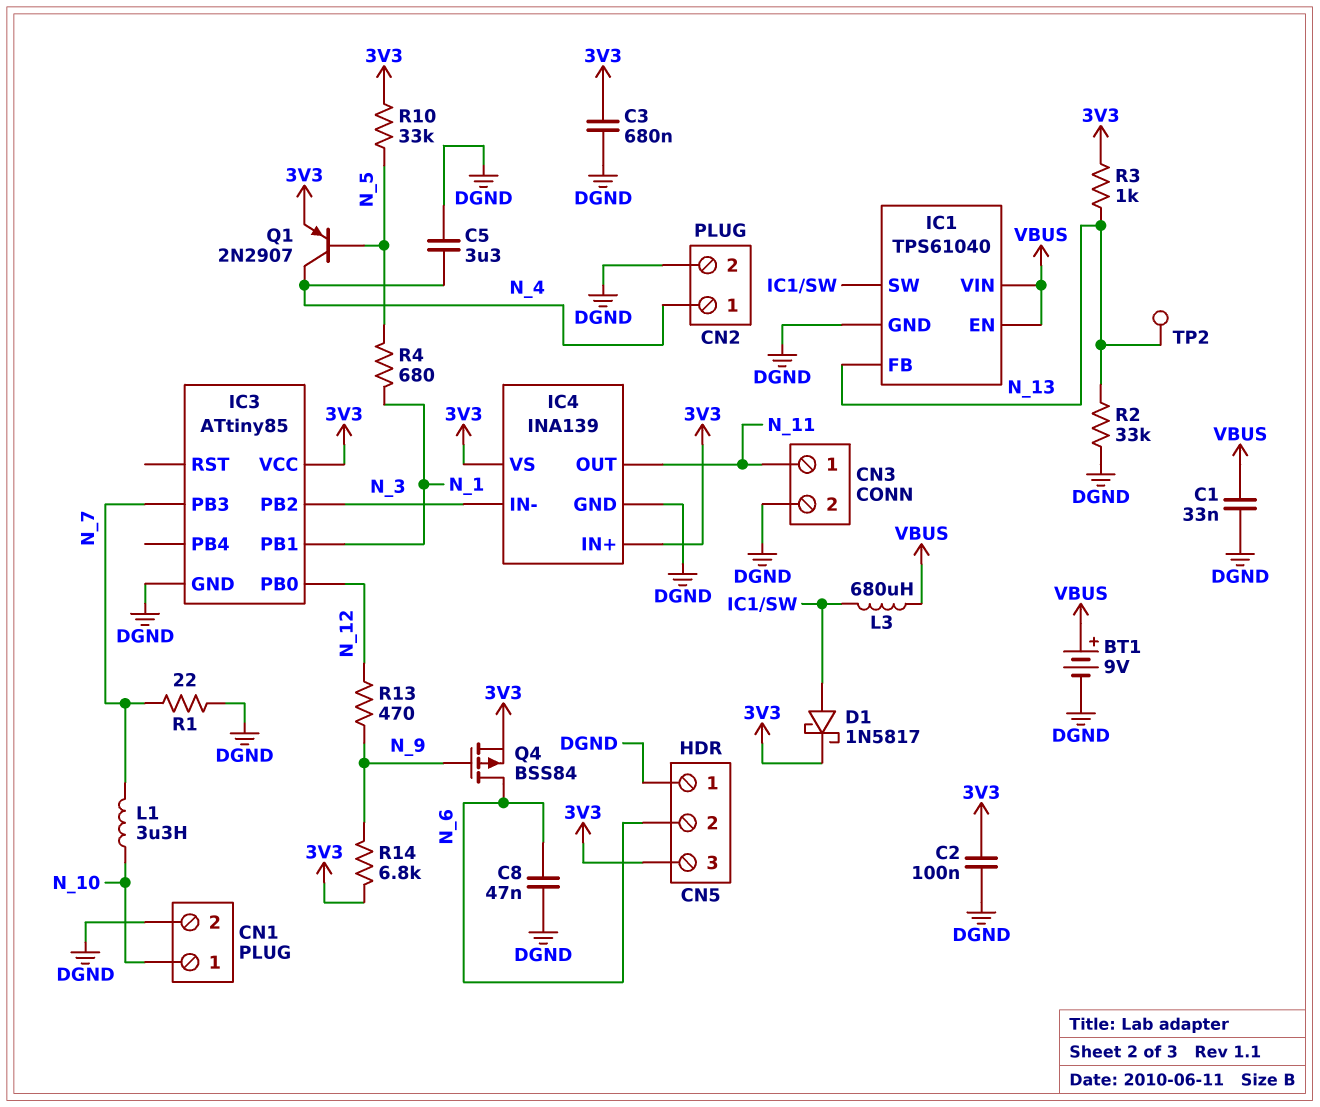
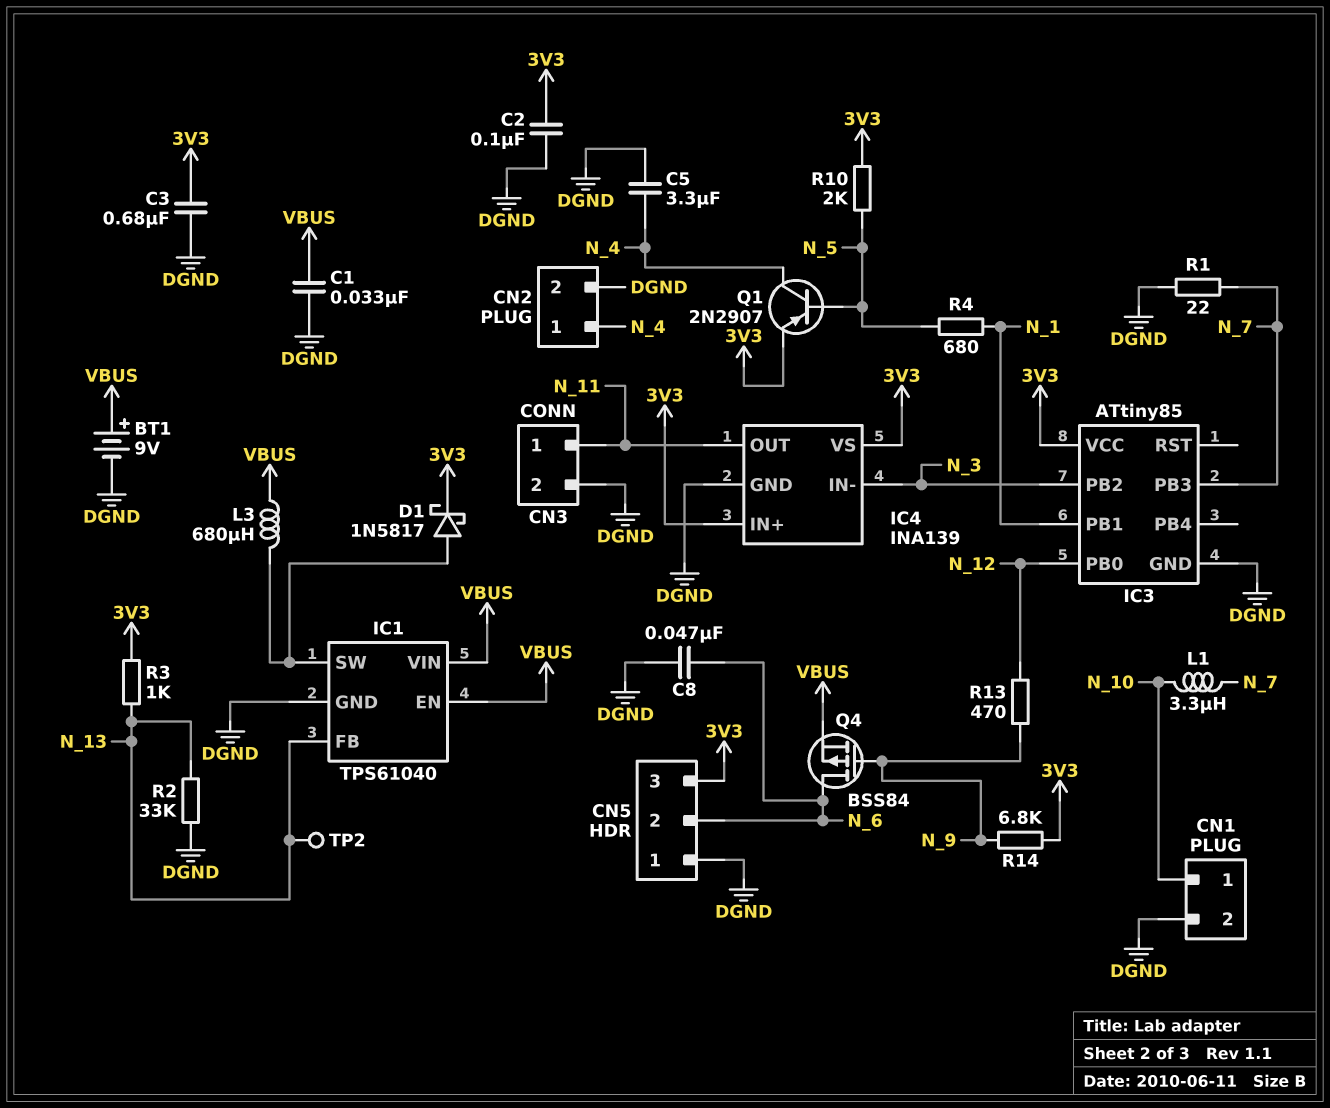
Q4: PMOS BSS84 (G N_9, D N_6, S 3V3) -> PMOS BSS84 (G N_9, D N_6, S VBUS)
R10: 33k (3V3, N_5) -> 2k (3V3, N_5)

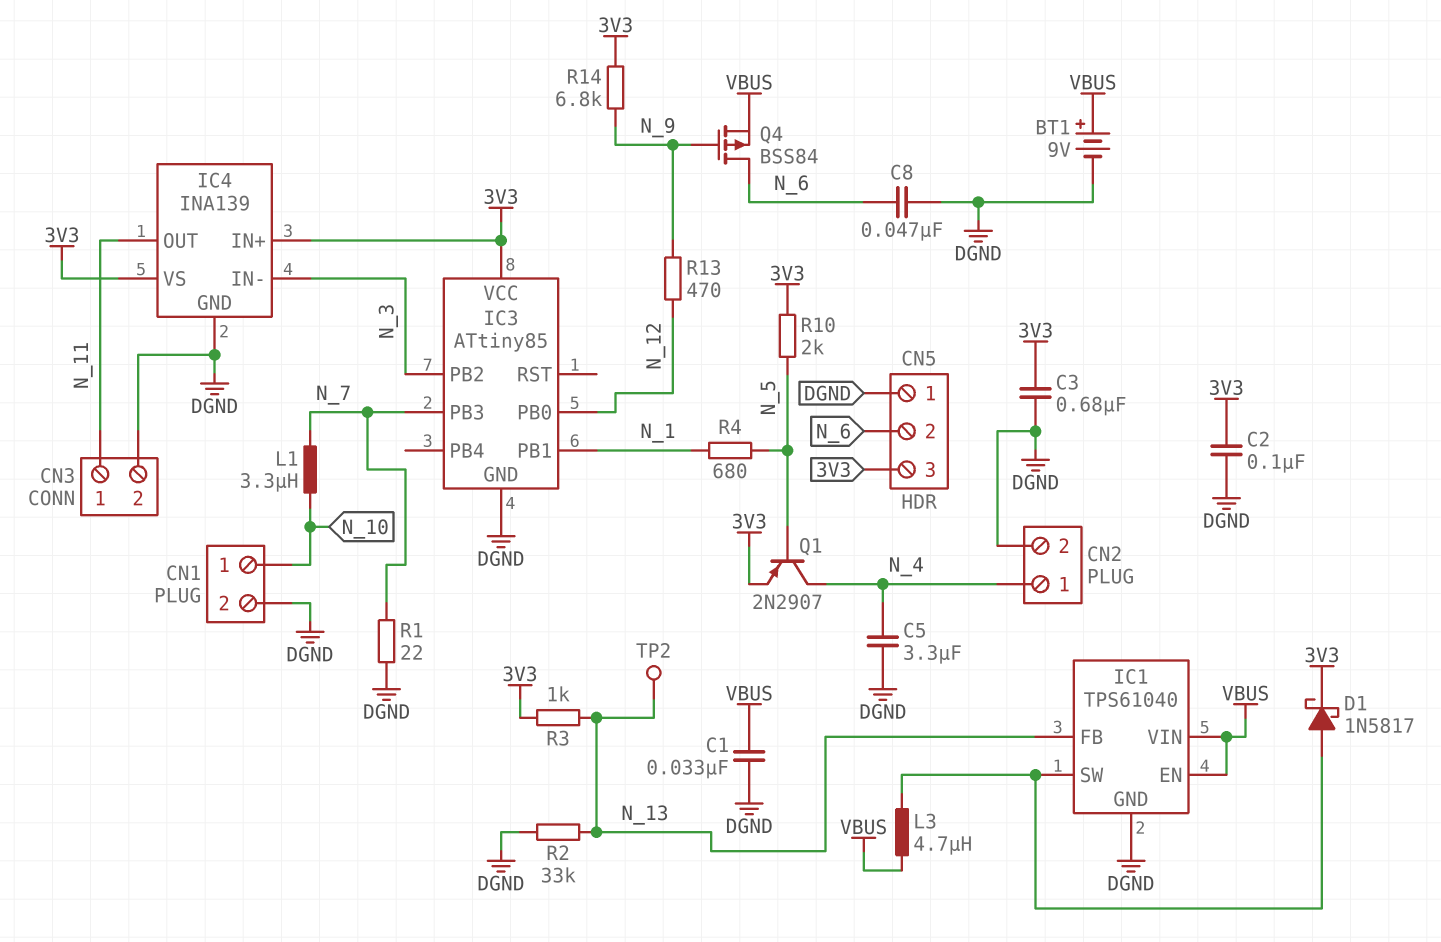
L3: 680uH (IC1/SW, VBUS) -> 4.7uH (IC1/SW, VBUS)

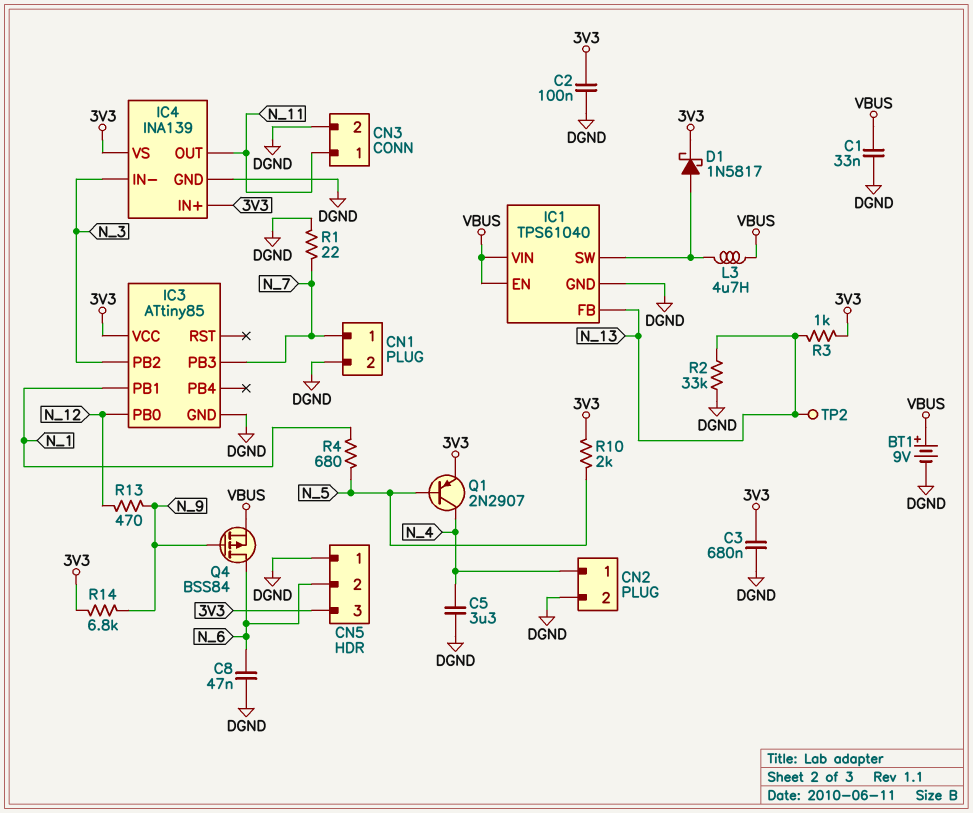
CN1 pin 1: N_10 -> N_7
L1: 3.3uH (N_7, N_10) -> none

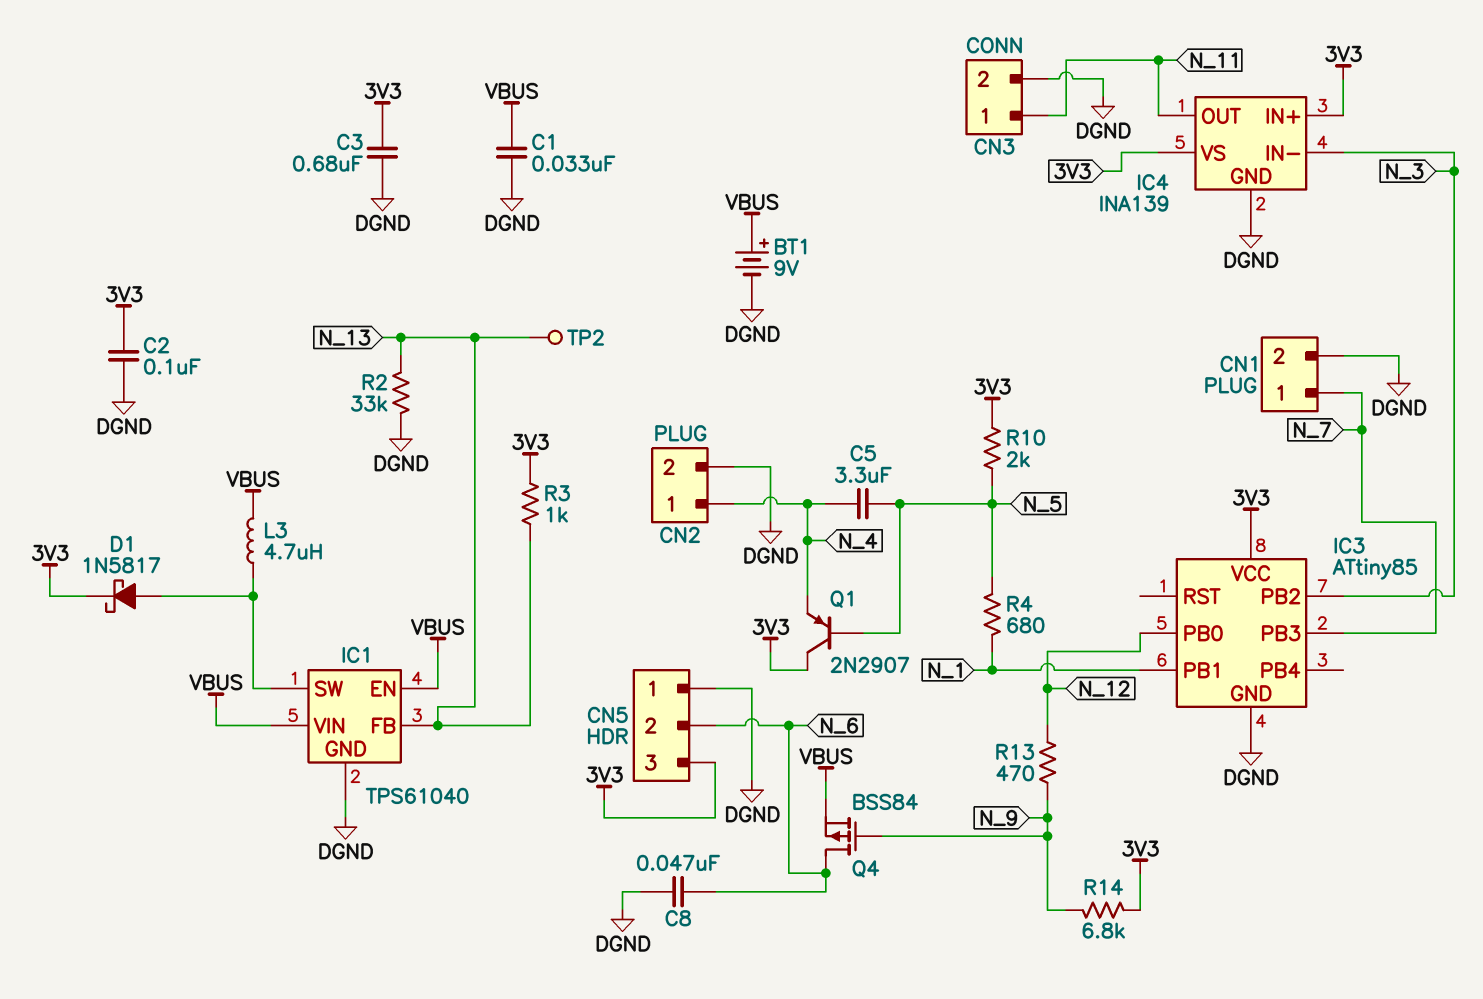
C5: 3.3uF (DGND, N_4) -> 3.3uF (N_4, N_5)
Q1: PNP 2N2907 (B N_5, C N_4, E 3V3) -> PNP 2N2907 (B N_5, C 3V3, E N_4)
R1: 22 (DGND, N_7) -> none

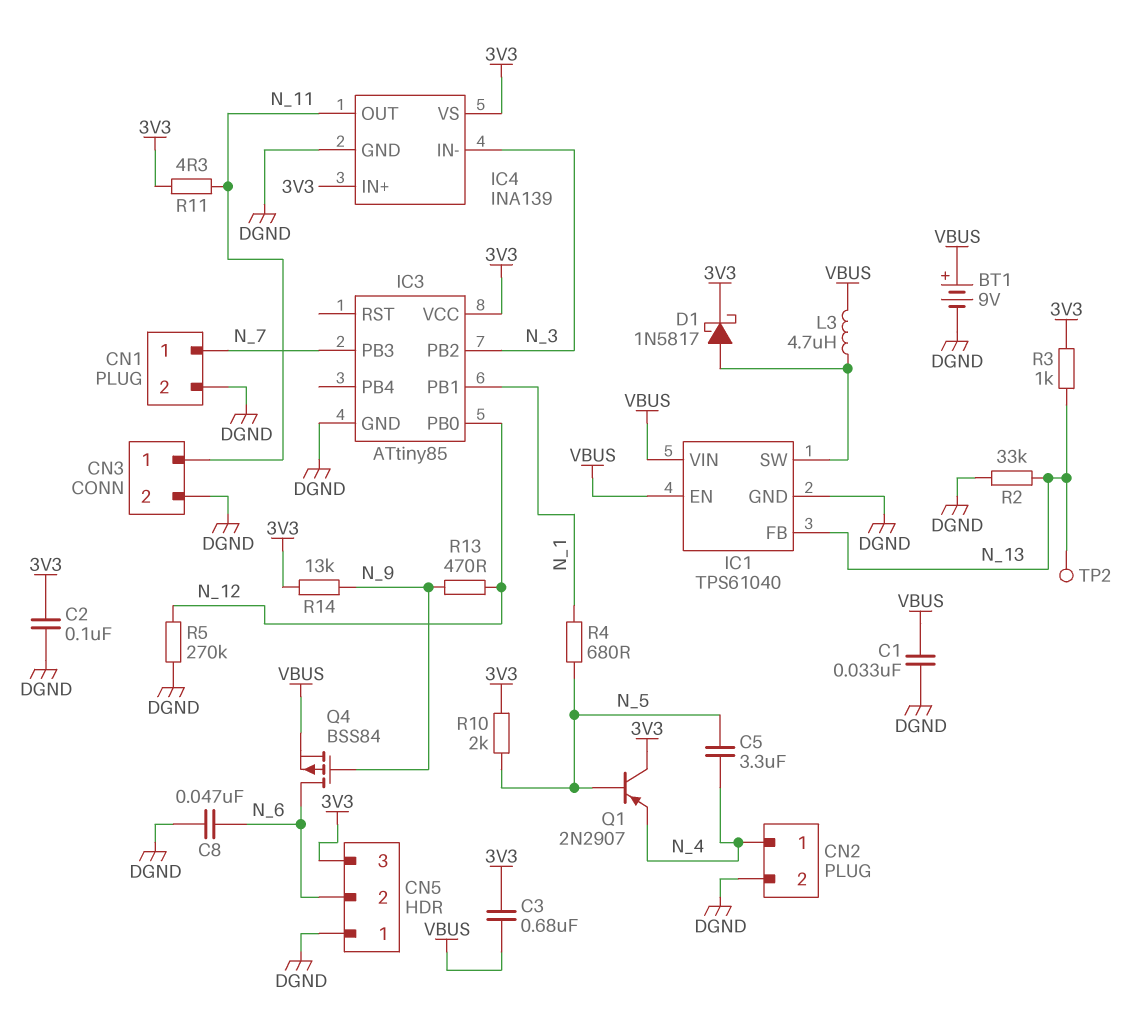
C3: 680nF (3V3, DGND) -> 680nF (3V3, VBUS)
R5: none -> 270k (DGND, N_12)
R11: none -> 4.3 (3V3, N_11)
R14: 6.8k (3V3, N_9) -> 13k (3V3, N_9)

